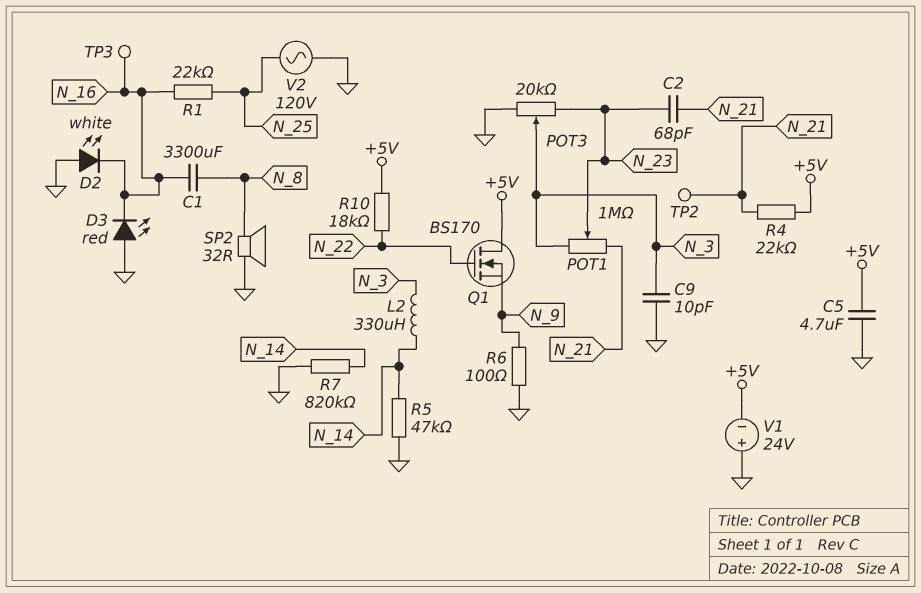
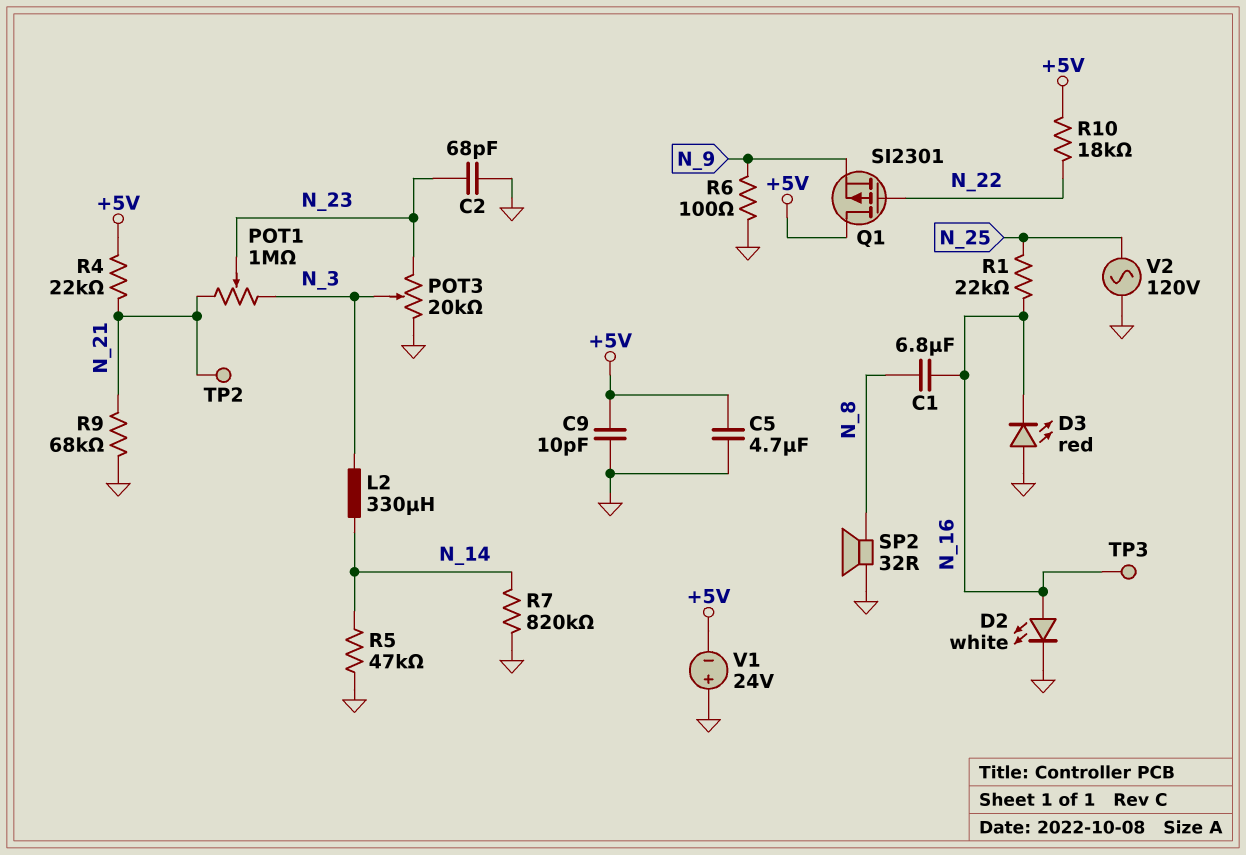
C1: 3300uF (N_8, N_16) -> 6.8uF (N_8, N_16)
C2: 68pF (N_21, N_23) -> 68pF (GND, N_23)
C9: 10pF (GND, N_3) -> 10pF (+5V, GND)
D2: LED white (A GND, K N_16) -> LED white (A N_16, K GND)
Q1: NMOS BS170 (G N_22, D +5V, S N_9) -> PMOS SI2301 (G N_22, D +5V, S N_9)
R9: none -> 68k (GND, N_21)

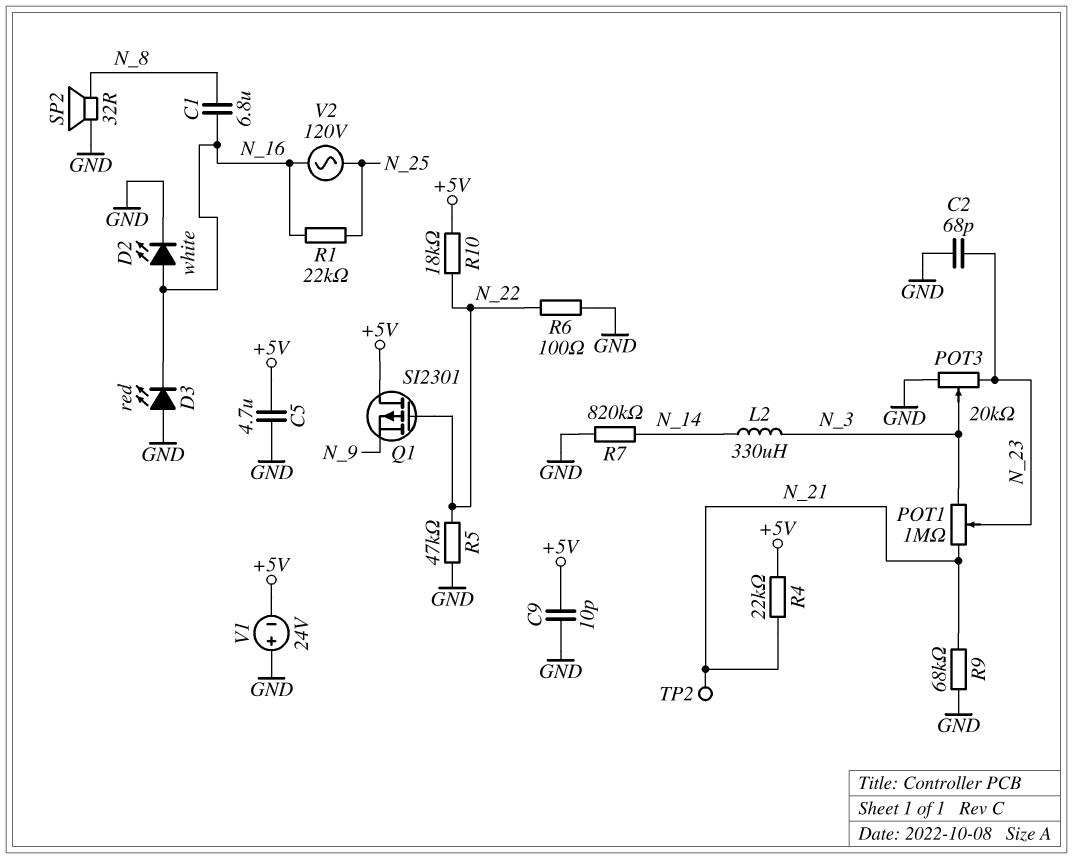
R5: 47k (GND, N_14) -> 47k (GND, N_22)
R6: 100 (GND, N_9) -> 100 (GND, N_22)
TP3: test point (N_16) -> none
V2: AC 120V (GND, N_25) -> AC 120V (N_16, N_25)

